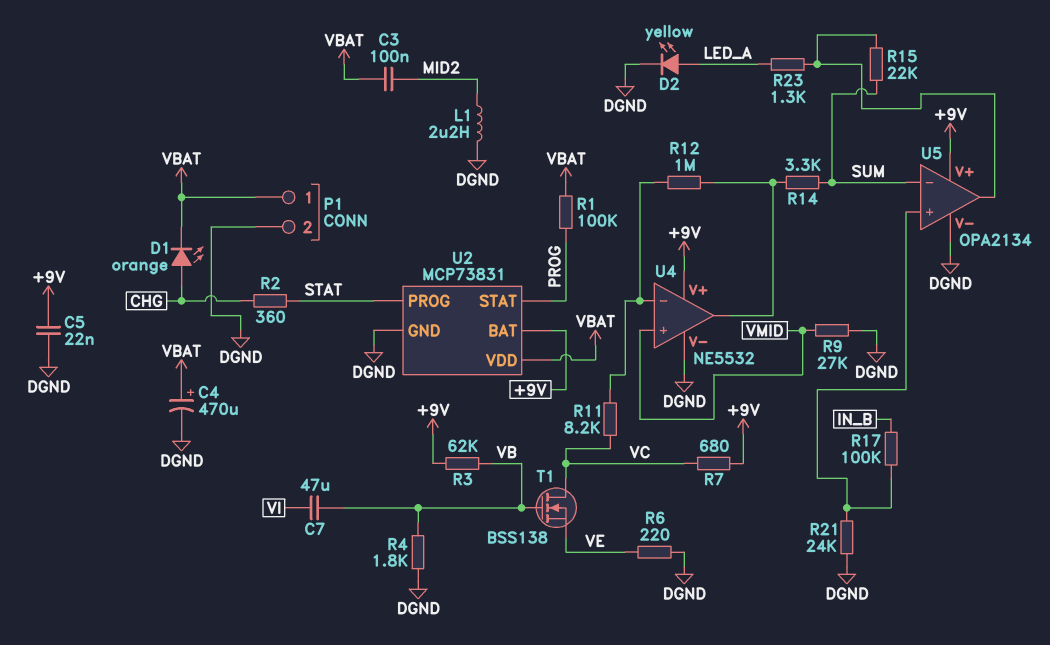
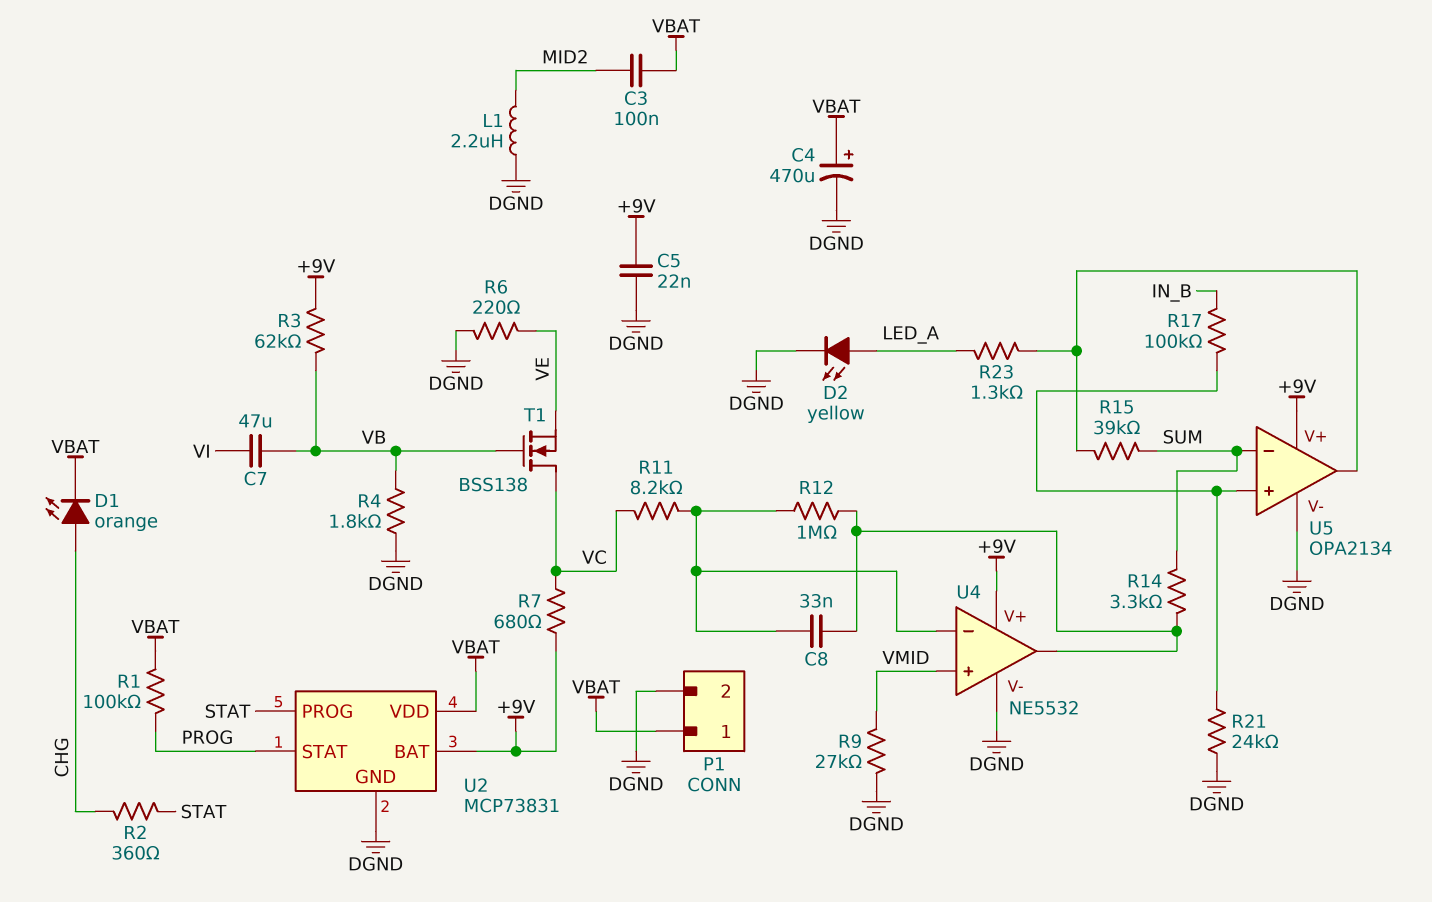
C8: none -> 33nF (U4/in-, U4/out)
R15: 22k (SUM, U5/out) -> 39k (SUM, U5/out)

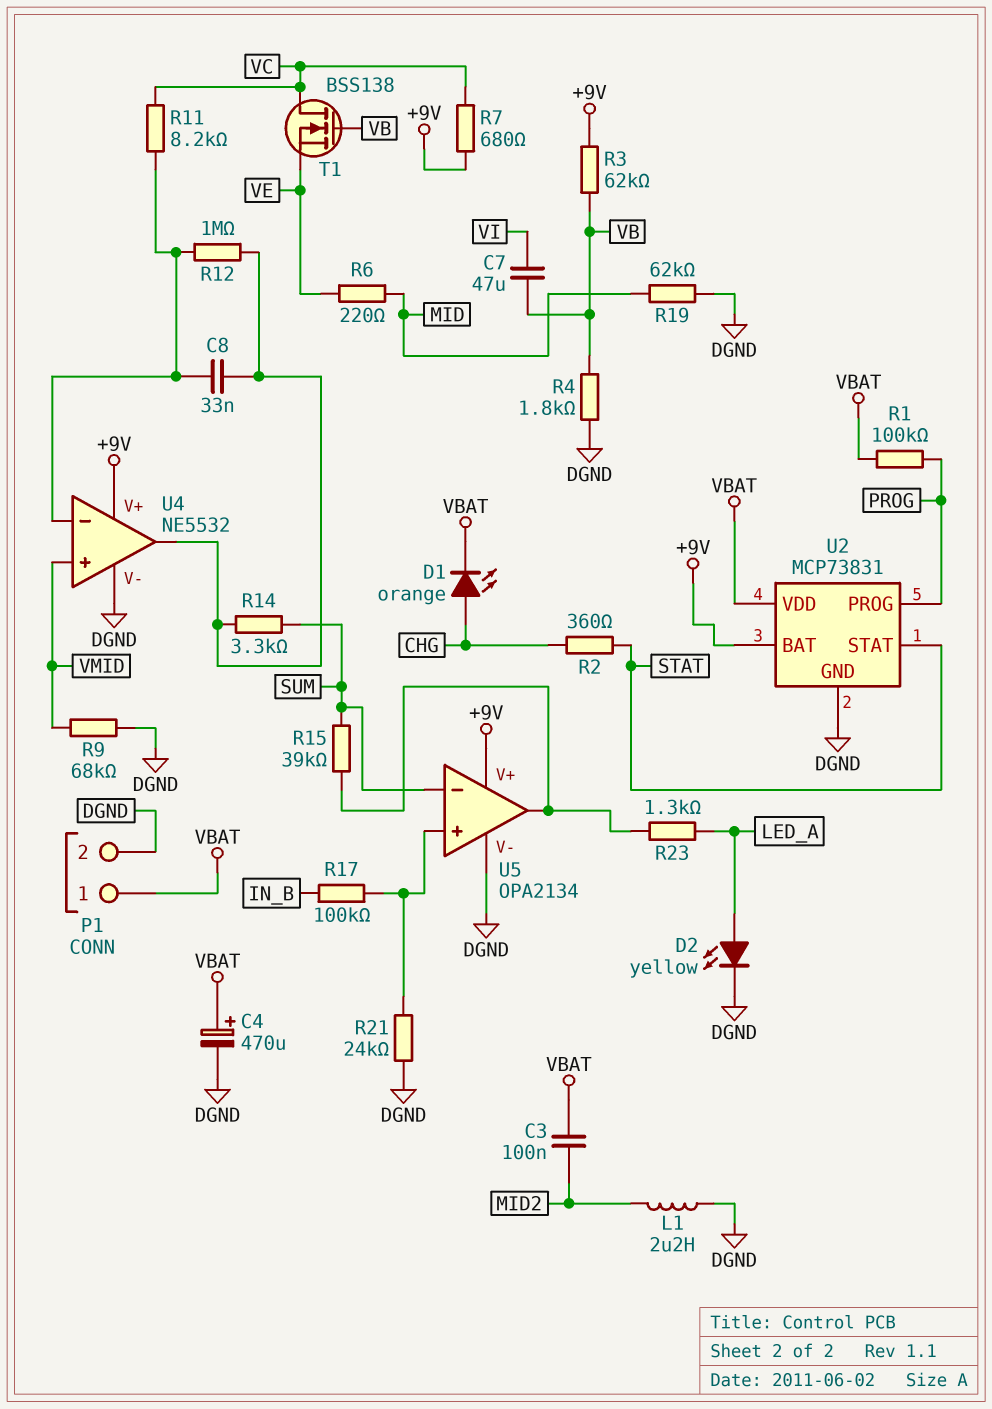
C5: 22nF (+9V, DGND) -> none
R6: 220 (DGND, VE) -> 220 (MID, VE)
R9: 27k (DGND, VMID) -> 68k (DGND, VMID)
R19: none -> 62k (DGND, MID)
U2 pin PROG: STAT -> PROG
U2 pin STAT: PROG -> STAT

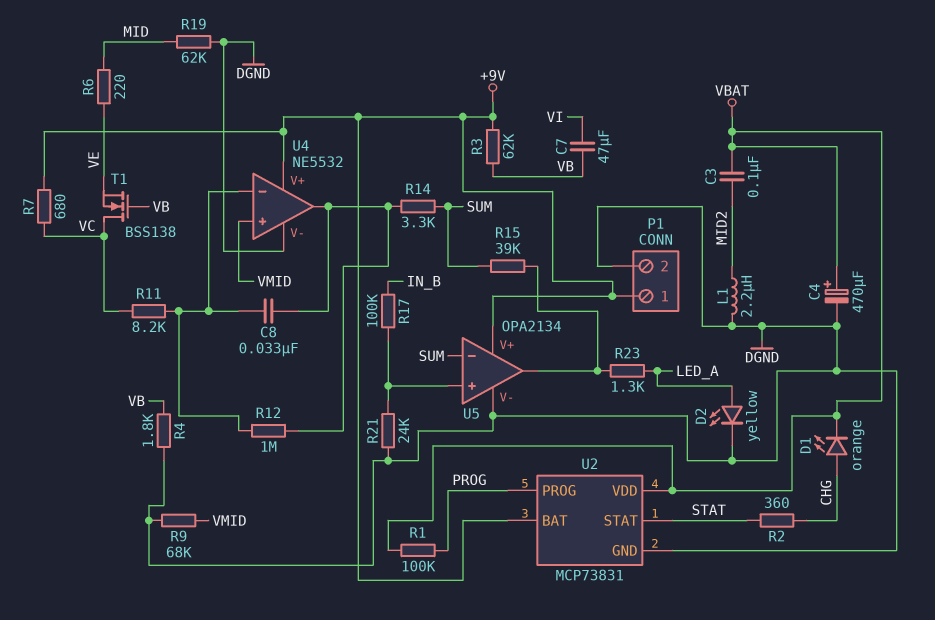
P1 pin 1: VBAT -> +9V

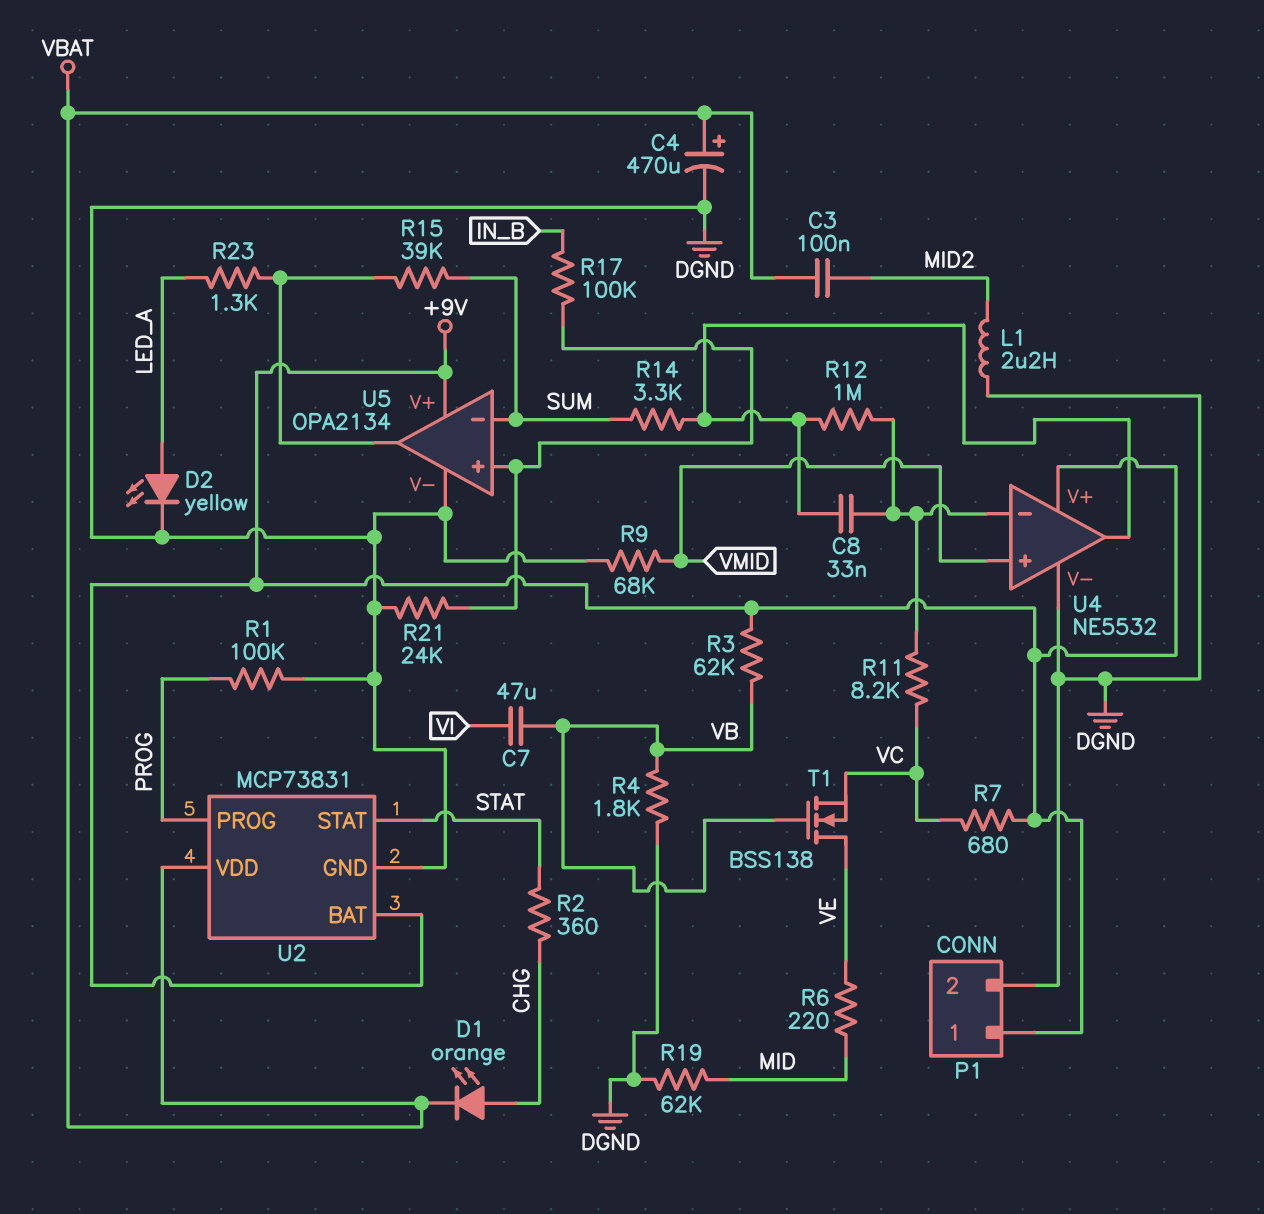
R1: 100k (PROG, VBAT) -> 100k (DGND, PROG)
T1: NMOS BSS138 (G VB, D VC, S VE) -> NMOS BSS138 (G VB, D VE, S VC)

